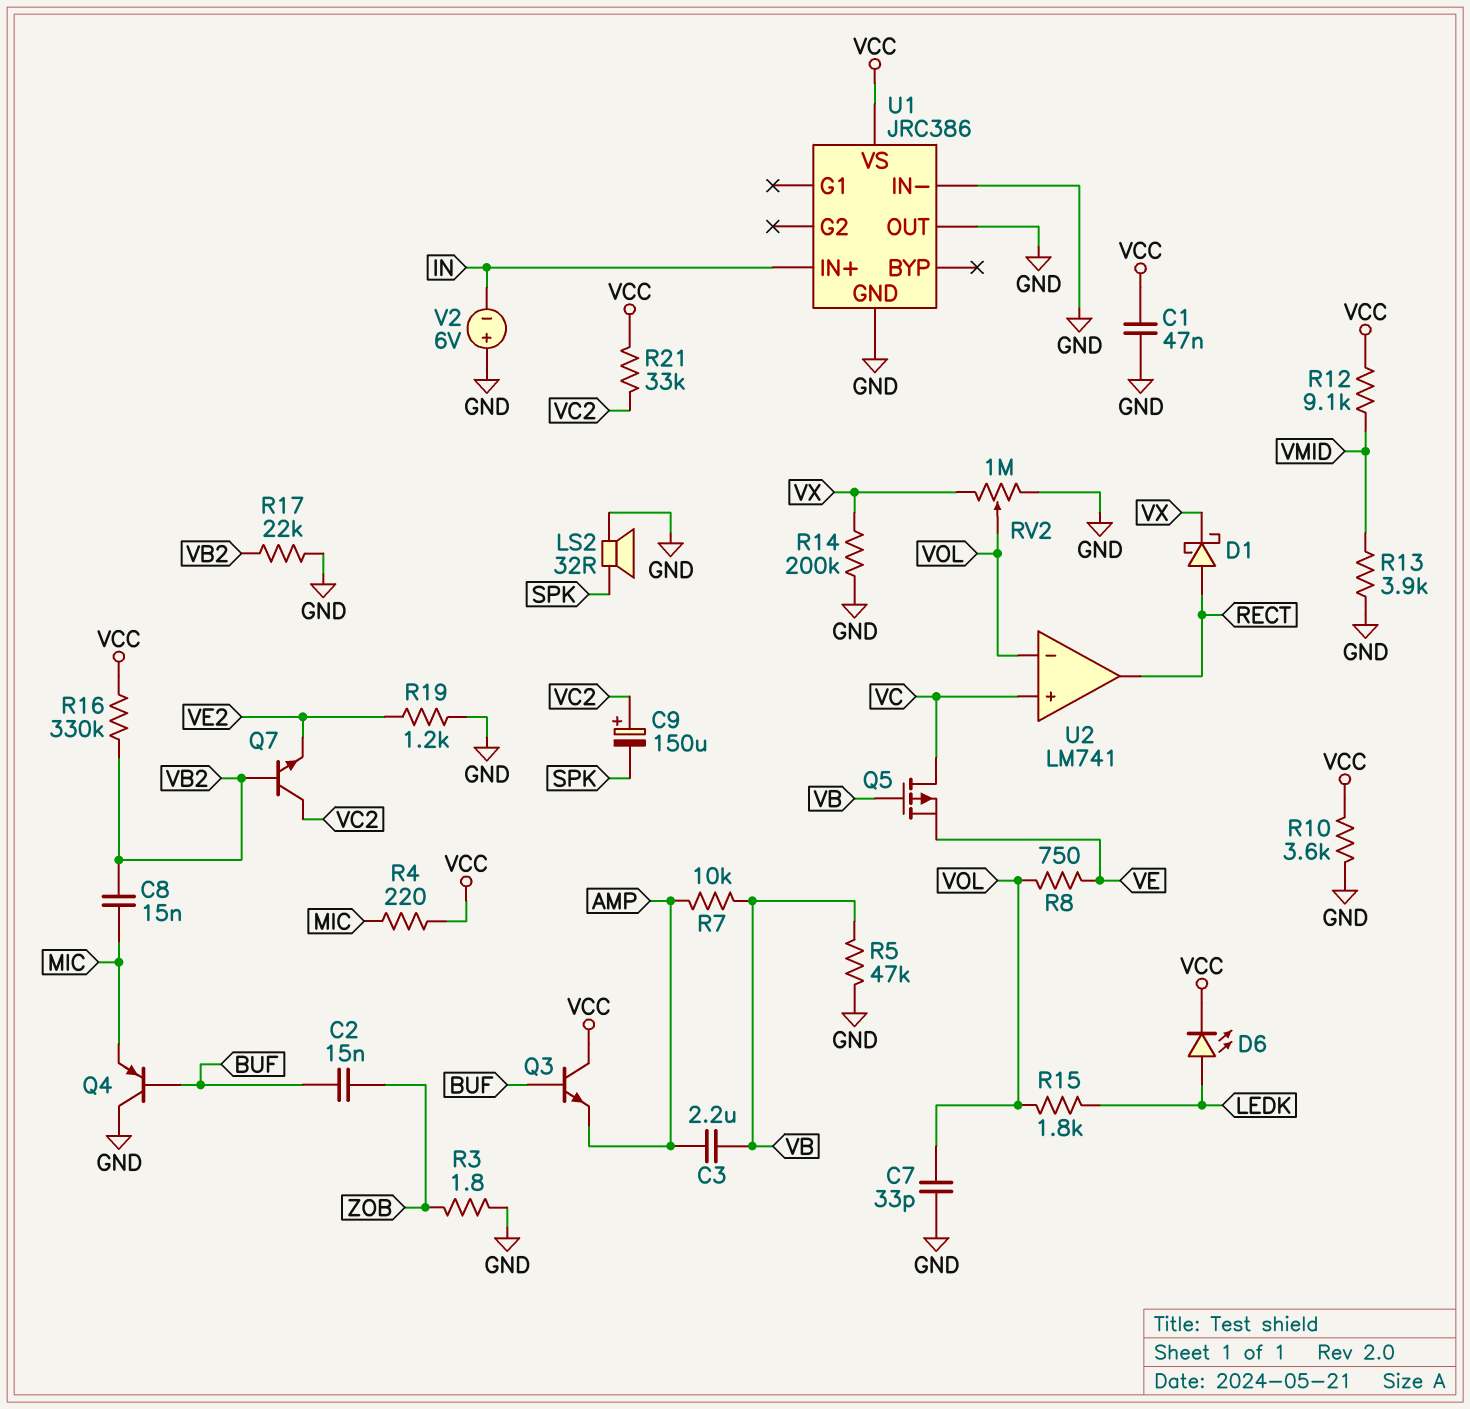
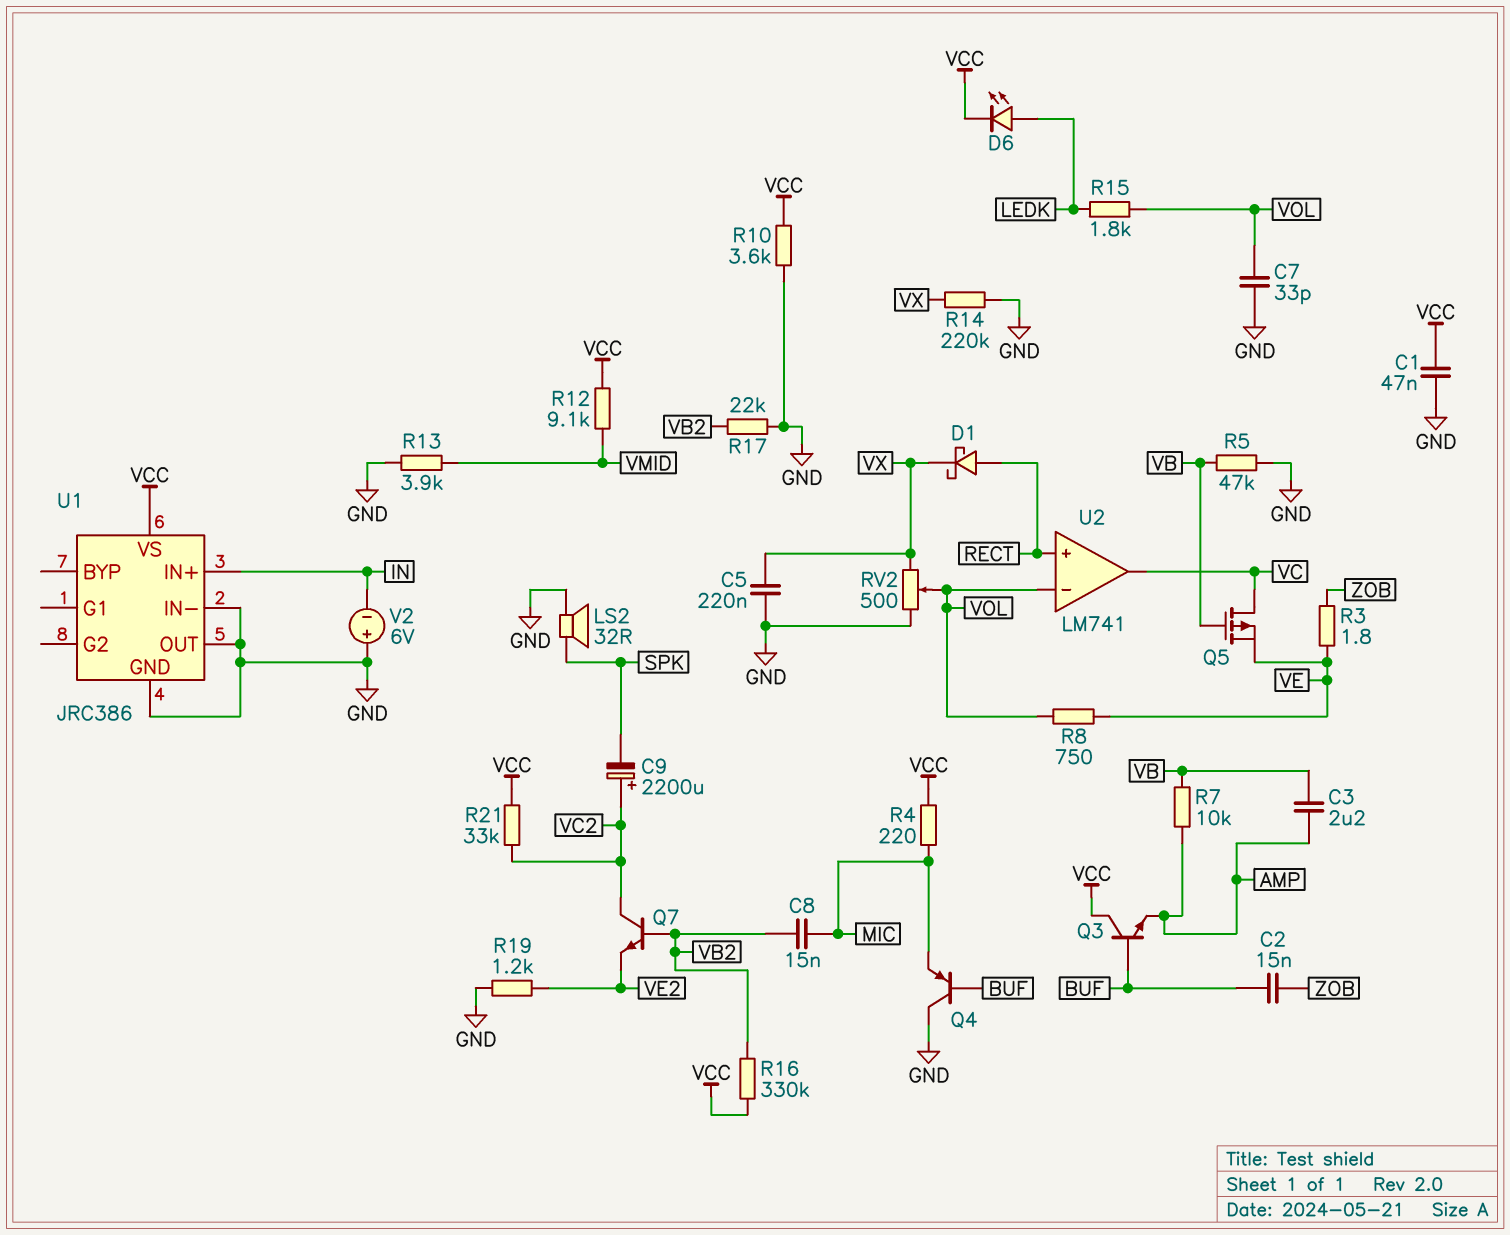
C5: none -> 220nF (GND, VX)
C9: 150uF (plus VC2, minus SPK) -> 2200uF (plus VC2, minus SPK)
R3: 1.8 (GND, ZOB) -> 1.8 (VE, ZOB)
R14: 200k (GND, VX) -> 220k (GND, VX)
RV2: 1M (GND, VX, wiper VOL) -> 500 (GND, VX, wiper VOL)
U2 pin in+: VC -> RECT
U2 pin out: RECT -> VC

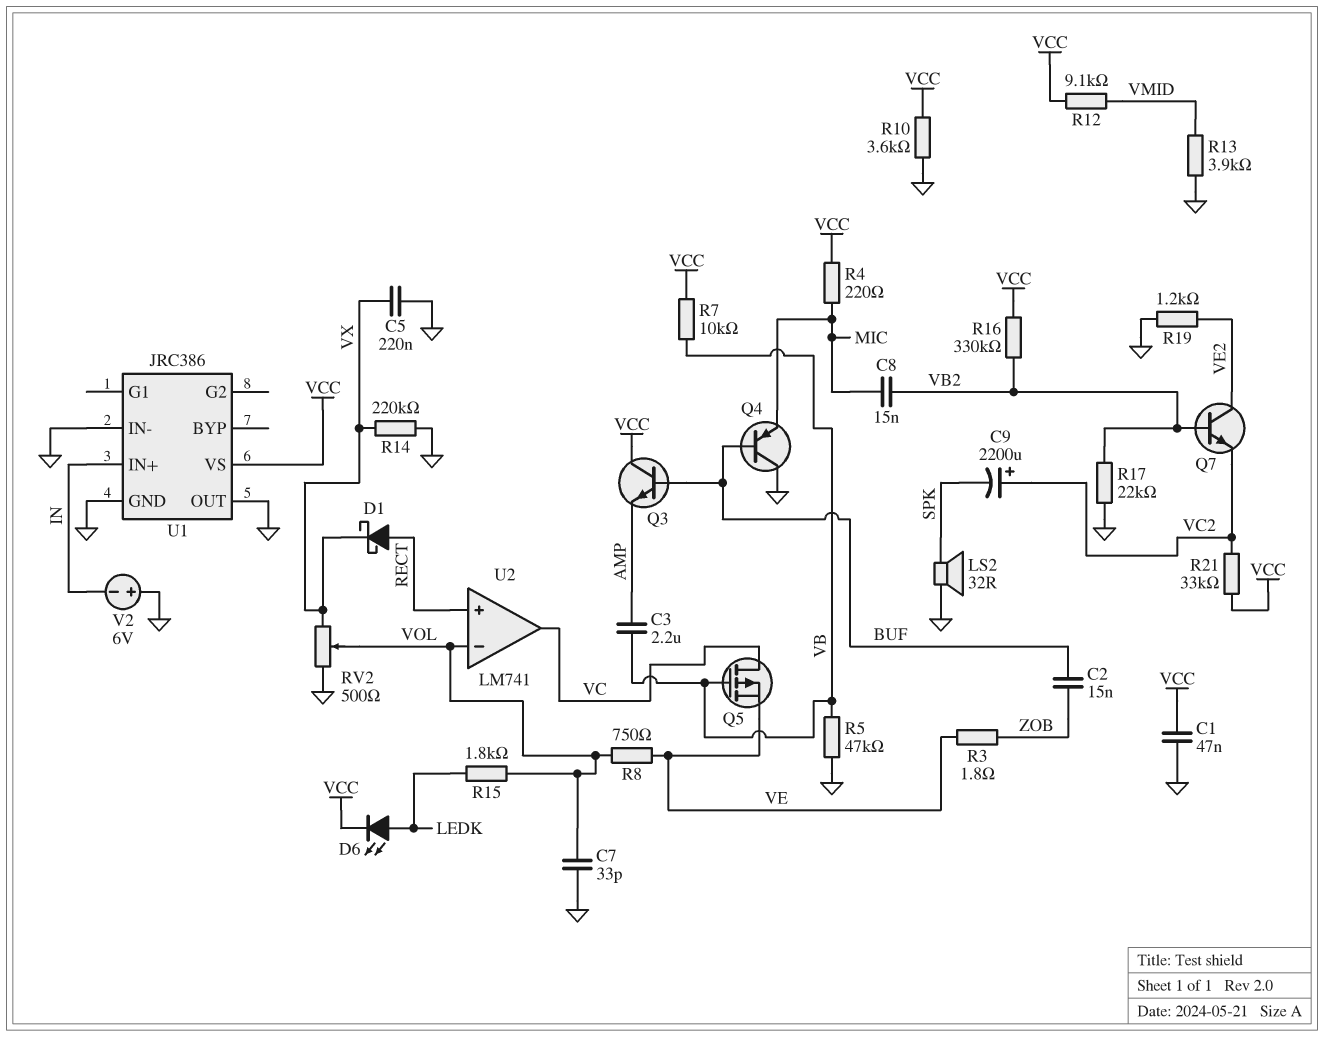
Q7: NPN (B VB2, C VC2, E VE2) -> NPN (B VB2, C VE2, E VC2)
R7: 10k (AMP, VB) -> 10k (VB, VCC)

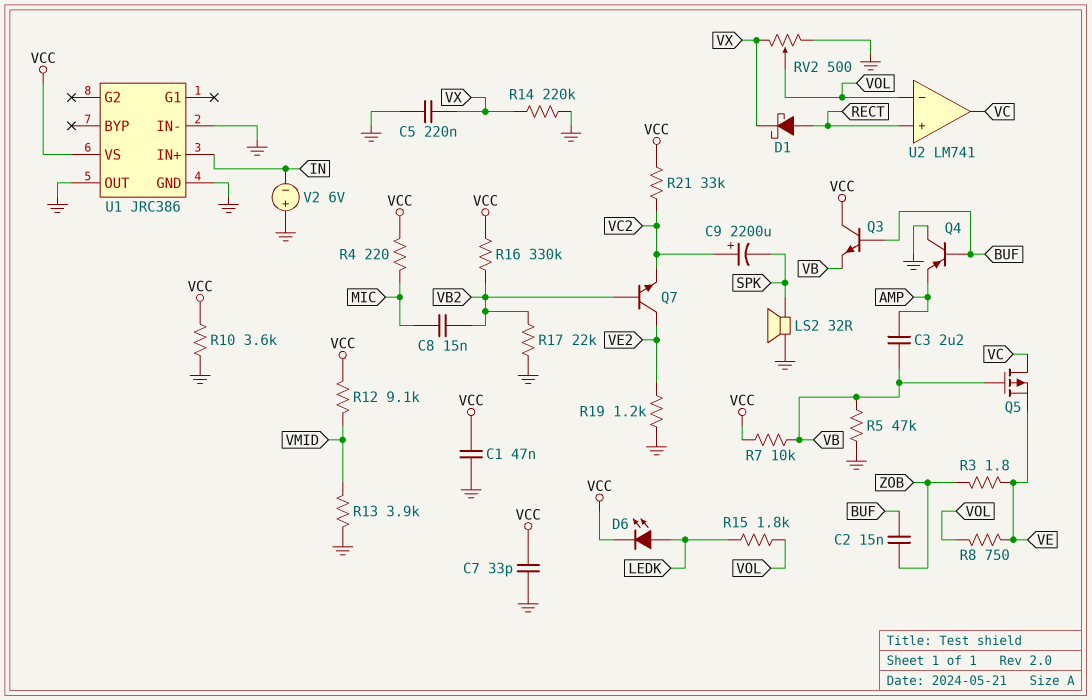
C7: 33pF (GND, VOL) -> 33pF (GND, VCC)
Q3: NPN (B BUF, C VCC, E AMP) -> NPN (B BUF, C VCC, E VB)
Q4: PNP (B BUF, C GND, E MIC) -> PNP (B BUF, C GND, E AMP)

